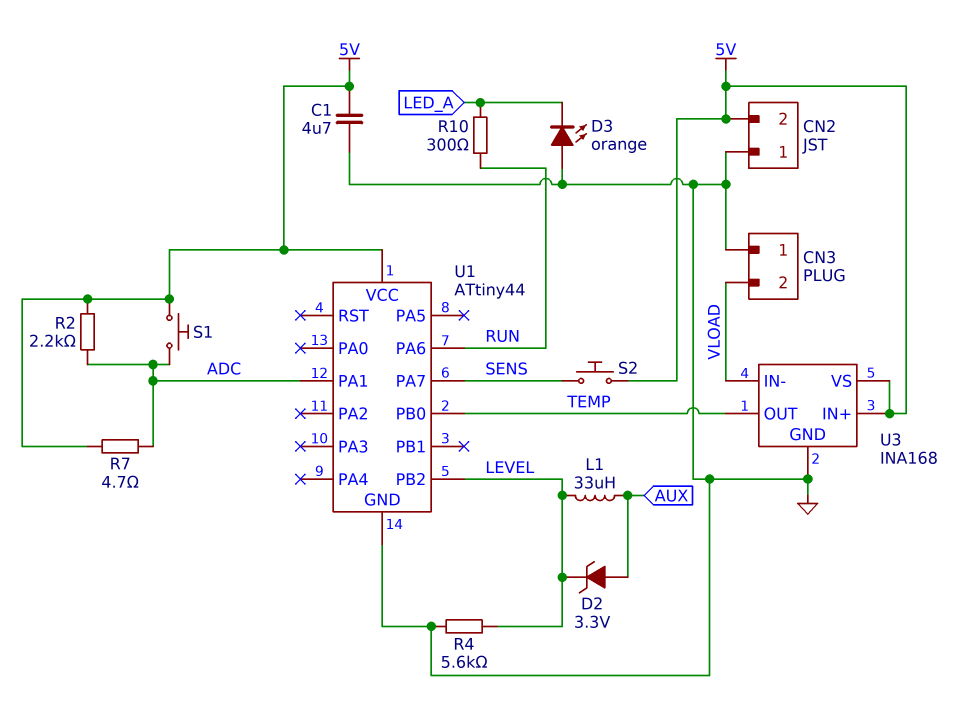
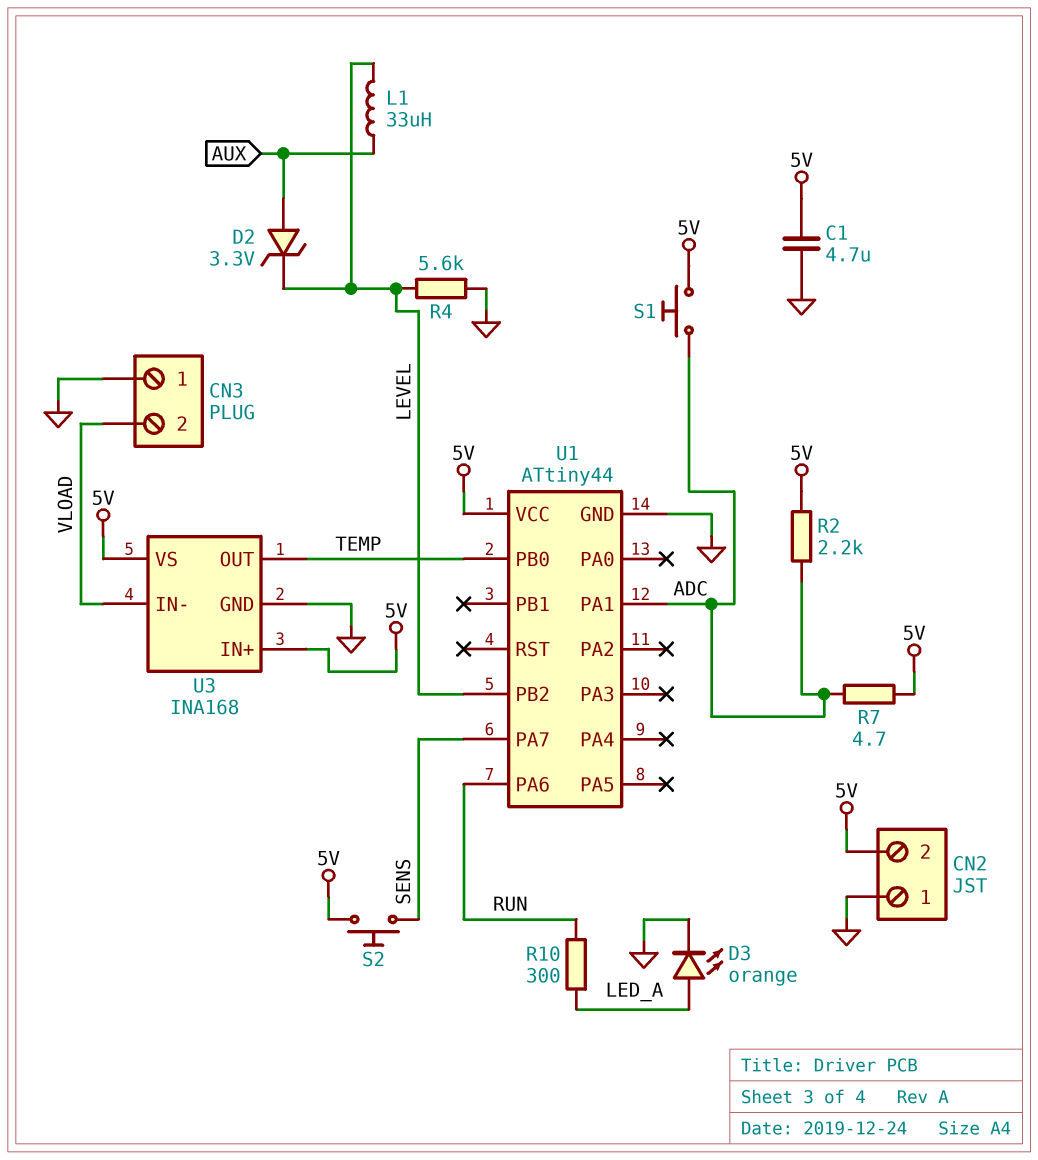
D3: LED orange (A GND, K LED_A) -> LED orange (A LED_A, K GND)

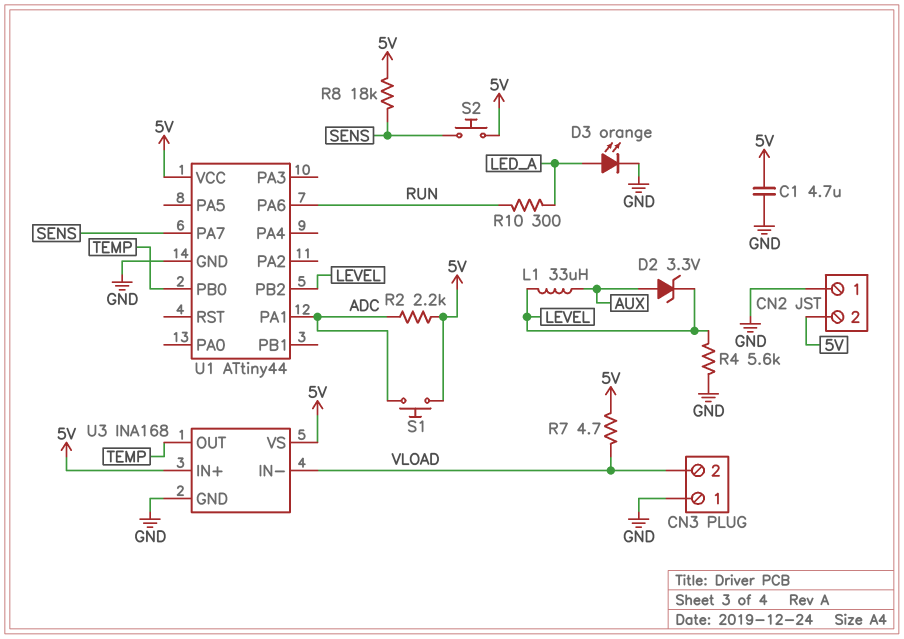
R7: 4.7 (5V, ADC) -> 4.7 (5V, VLOAD)
R8: none -> 18k (5V, SENS)

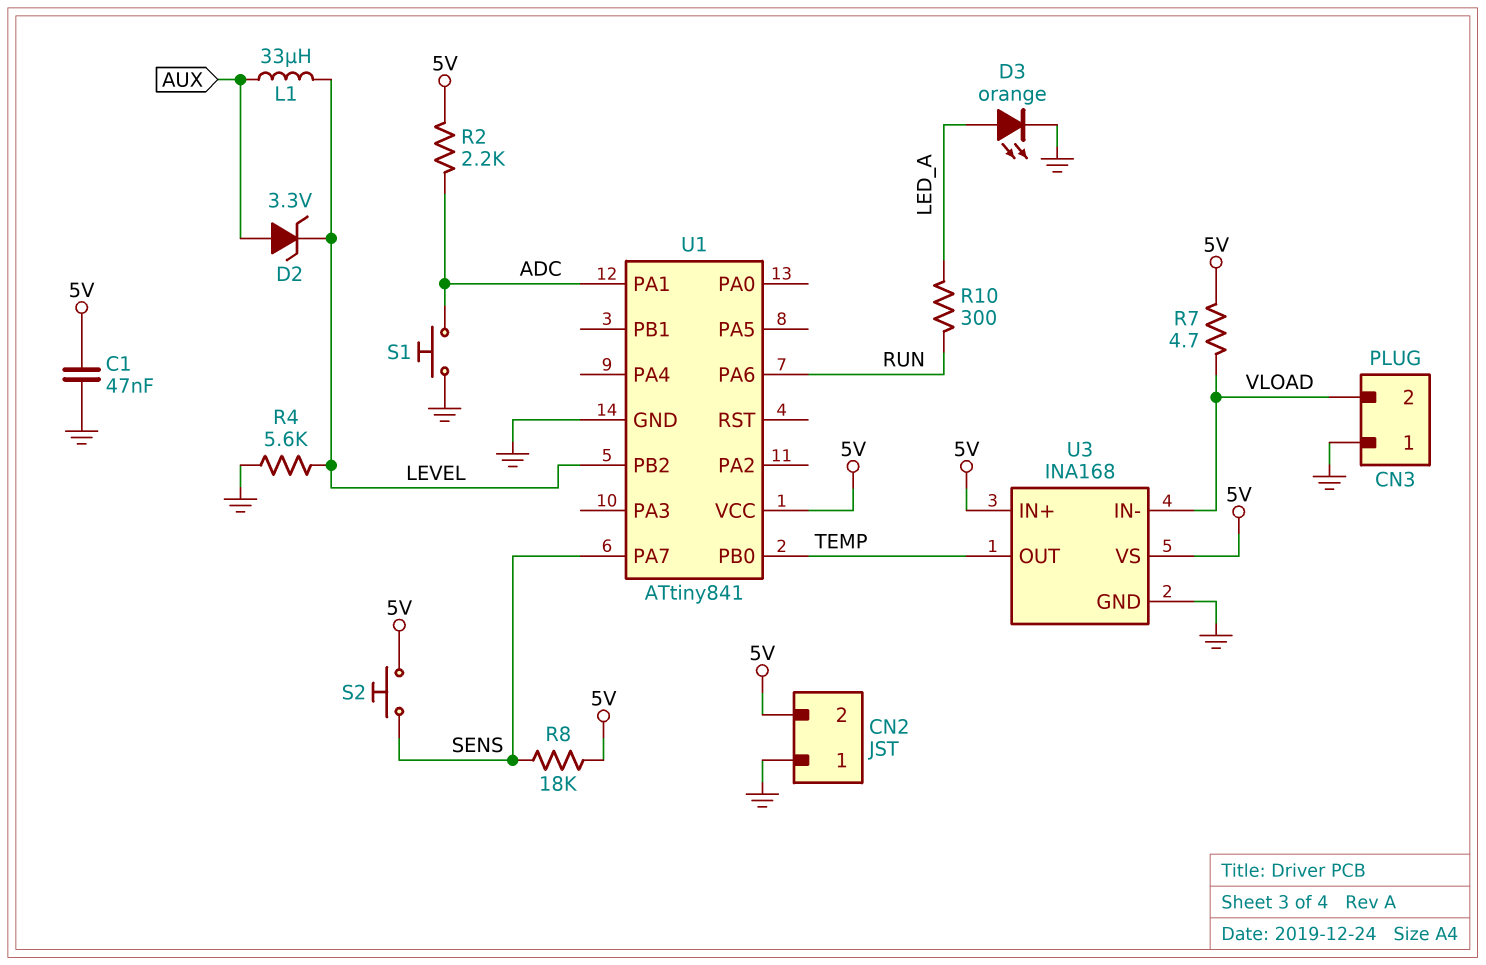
C1: 4.7uF (5V, GND) -> 47nF (5V, GND)
S1: button (5V, ADC) -> button (ADC, GND)
U1: ATtiny44 -> ATtiny841

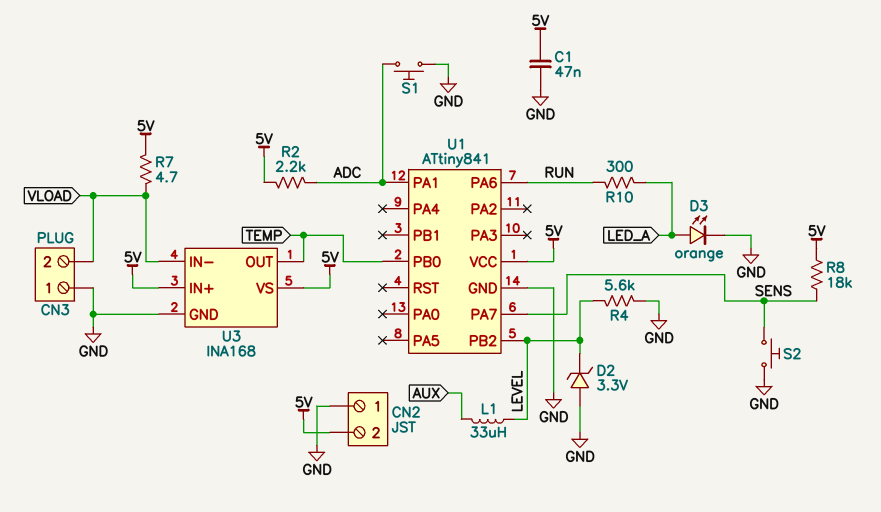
D2: zener 3.3V (A AUX, K LEVEL) -> zener 3.3V (A GND, K LEVEL)
S2: button (5V, SENS) -> button (GND, SENS)

